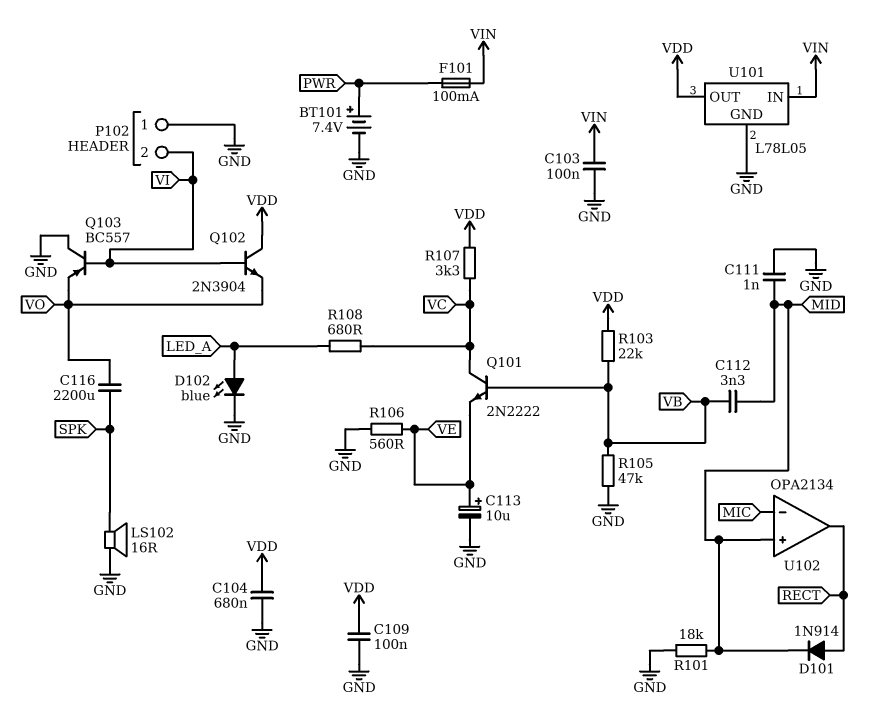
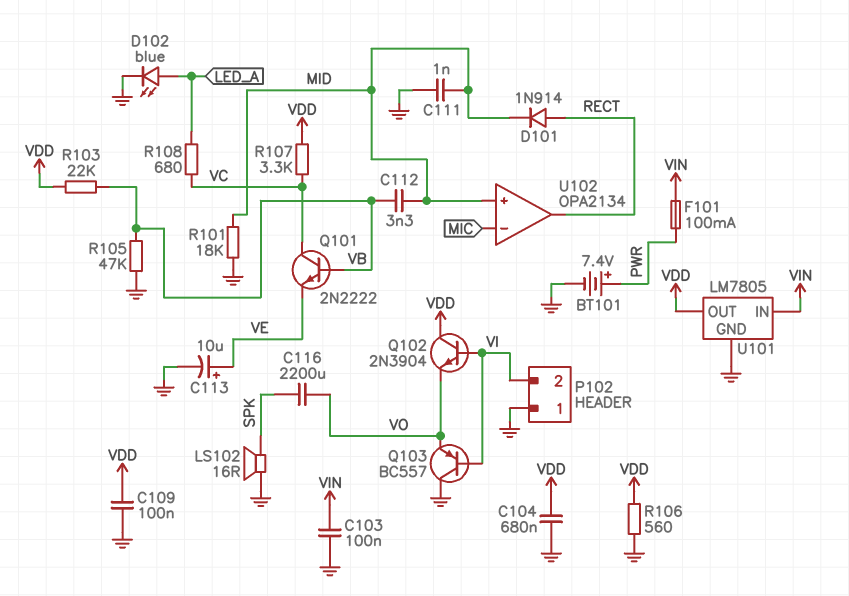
R106: 560 (GND, VE) -> 560 (GND, VDD)
U101: L78L05 -> LM7805

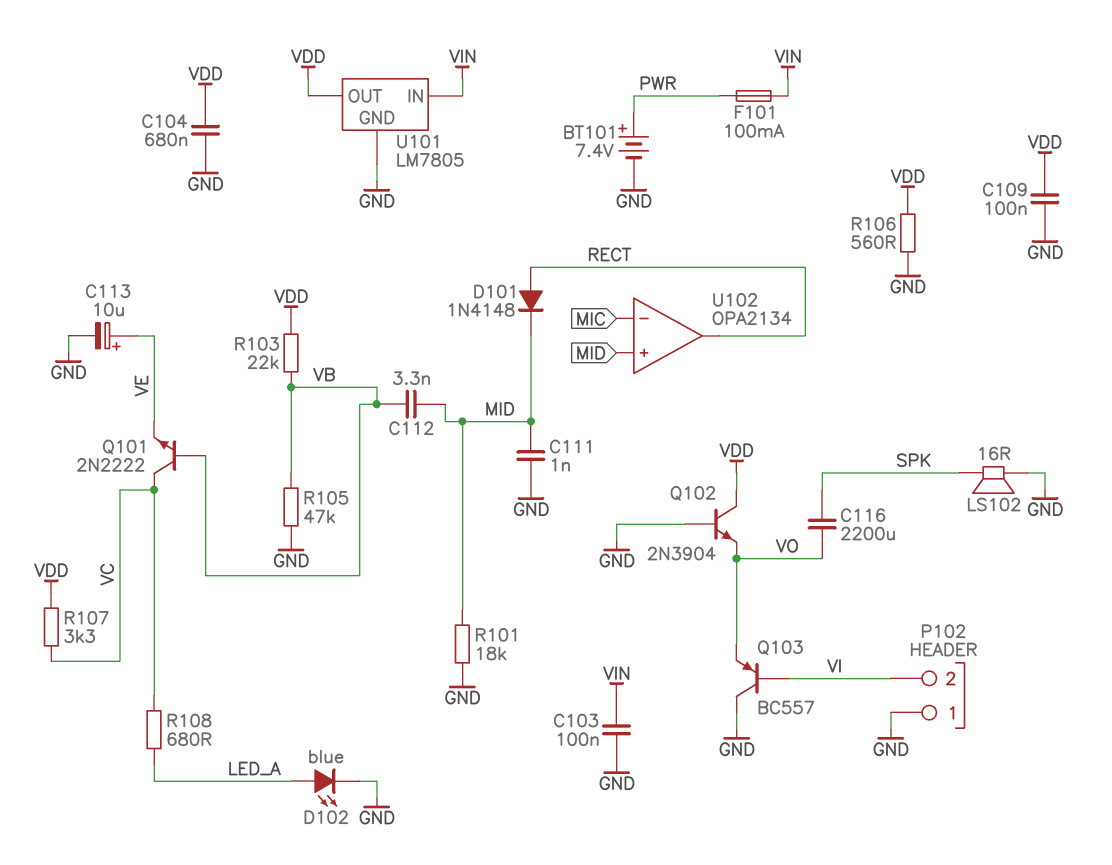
D101: diode 1N914 (A RECT, K MID) -> diode 1N4148 (A RECT, K MID)
Q102: NPN 2N3904 (B VI, C VDD, E VO) -> NPN 2N3904 (B GND, C VDD, E VO)

